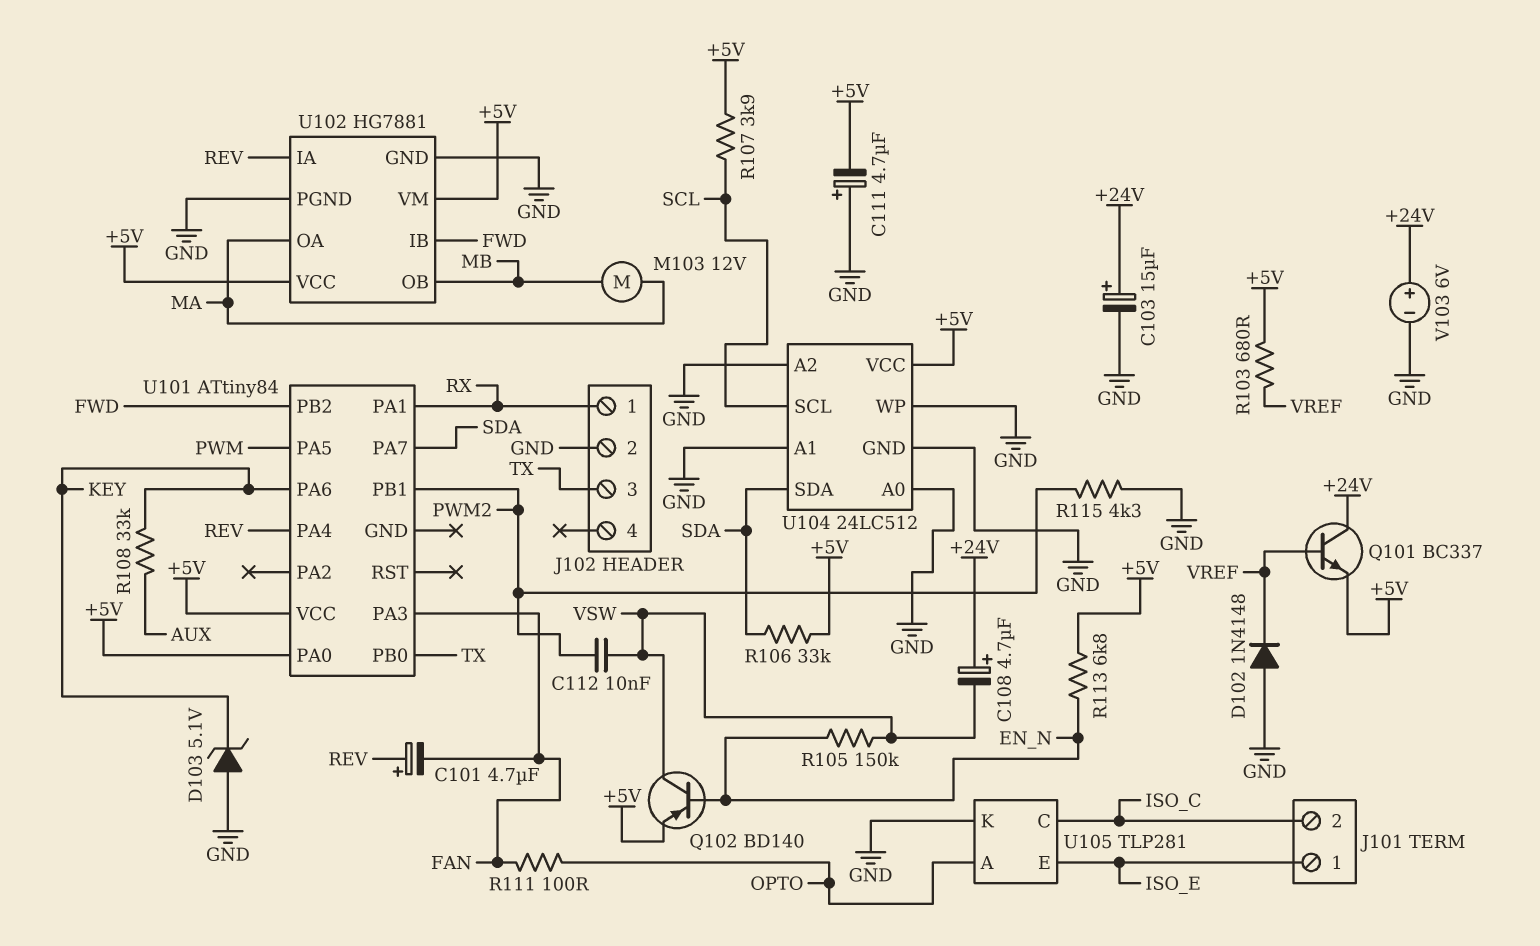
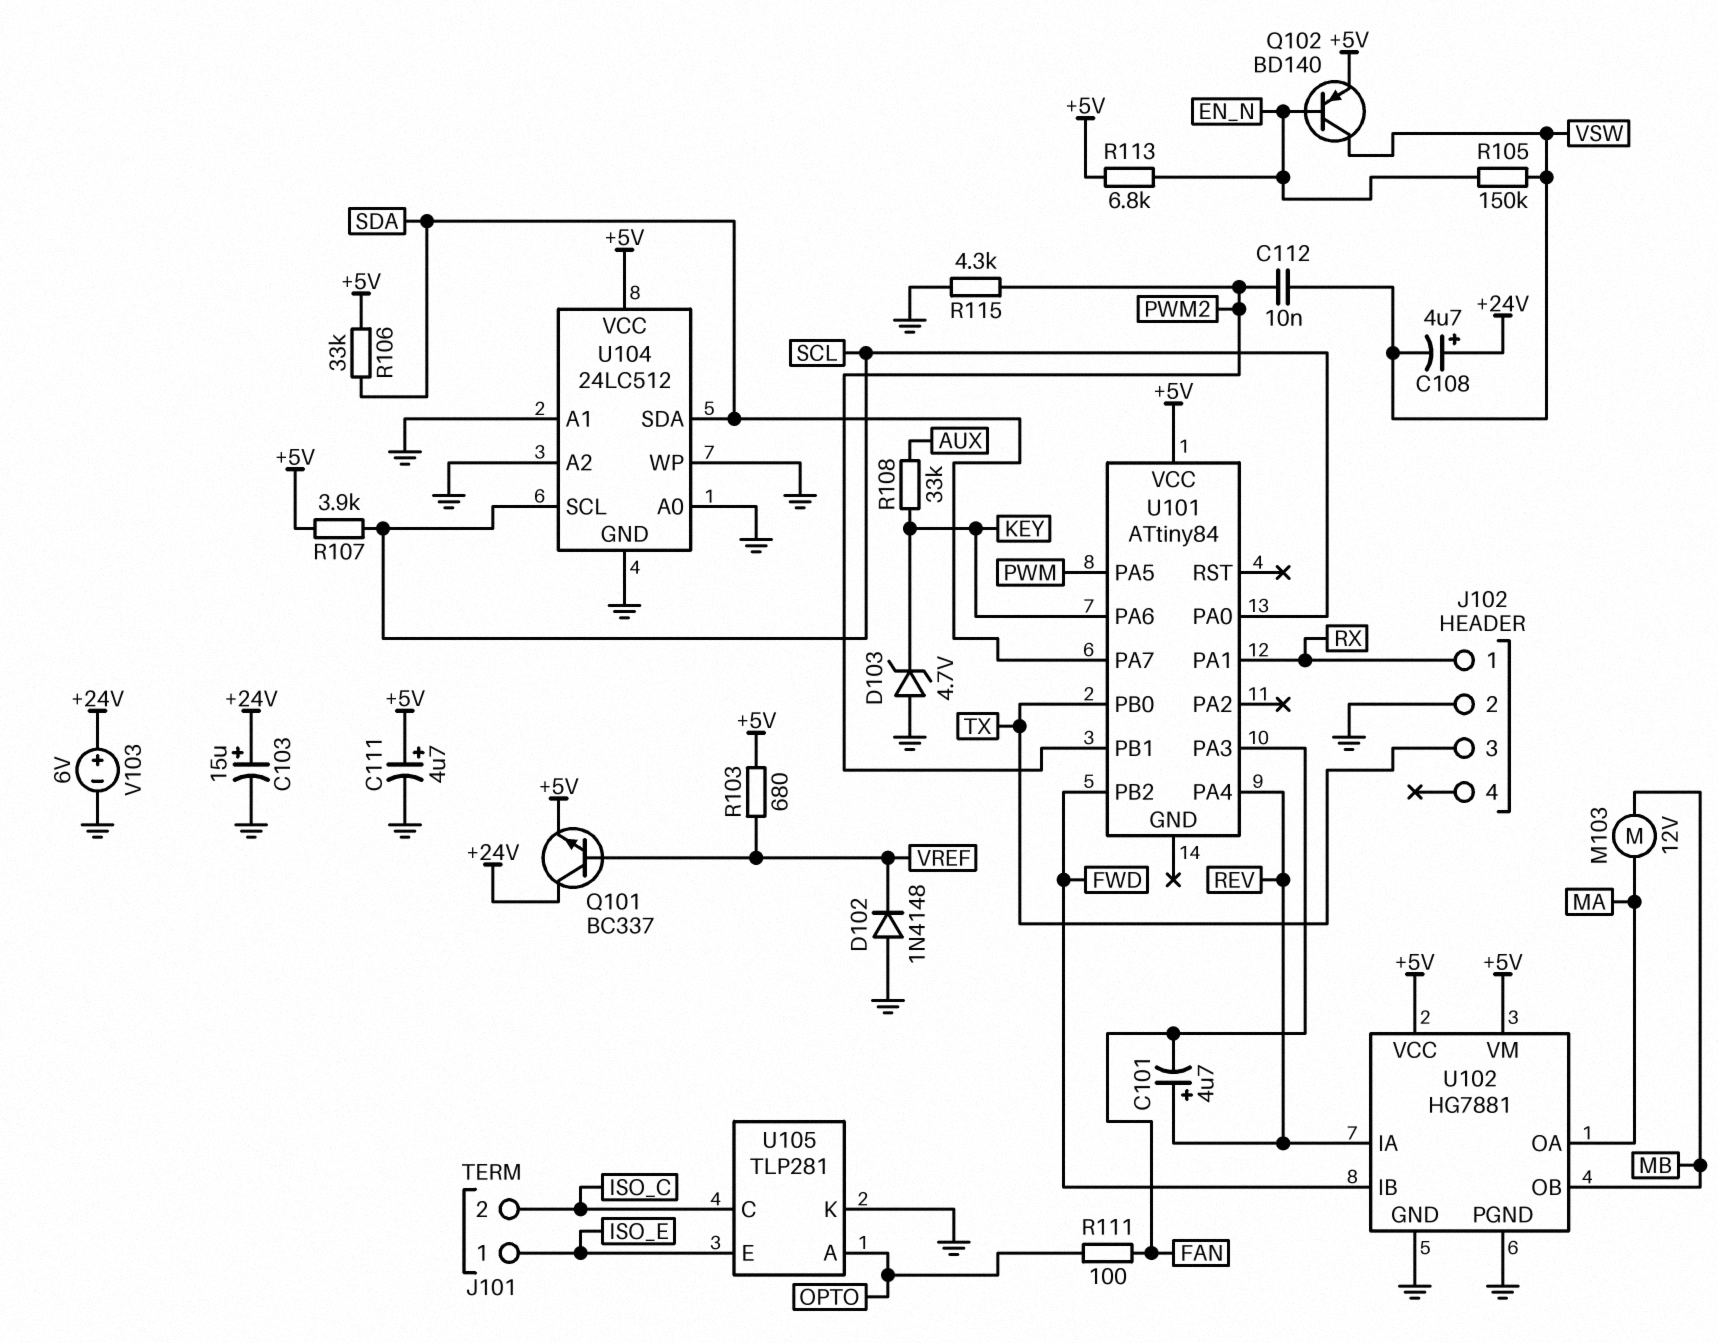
C111: 4.7uF (plus GND, minus +5V) -> 4.7uF (plus +5V, minus GND)
D103: zener 5.1V (A GND, K KEY) -> zener 4.7V (A GND, K KEY)
U101 pin PA0: +5V -> SCL

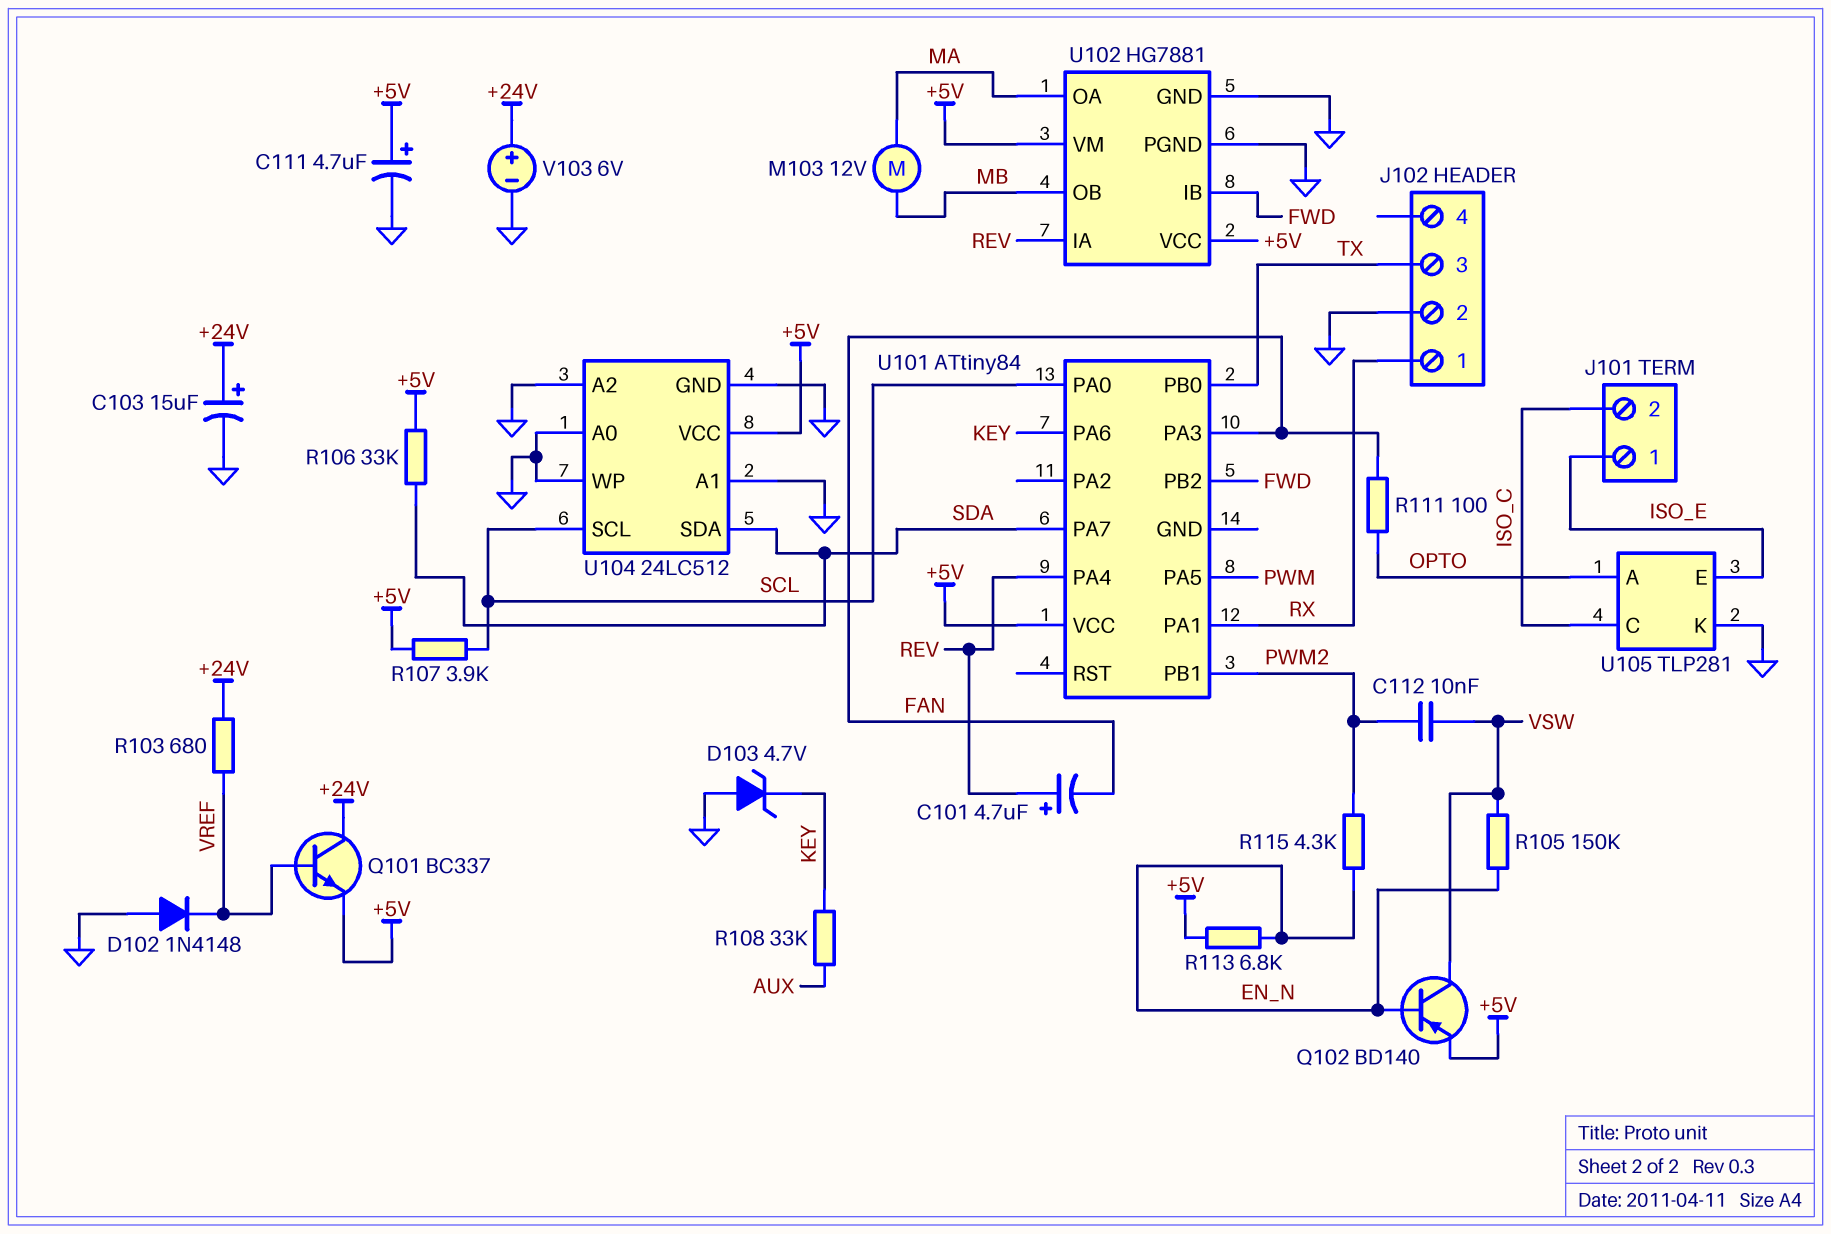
C108: 4.7uF (plus +24V, minus VSW) -> none
R103: 680 (+5V, VREF) -> 680 (+24V, VREF)
R115: 4.3k (GND, PWM2) -> 4.3k (EN_N, PWM2)

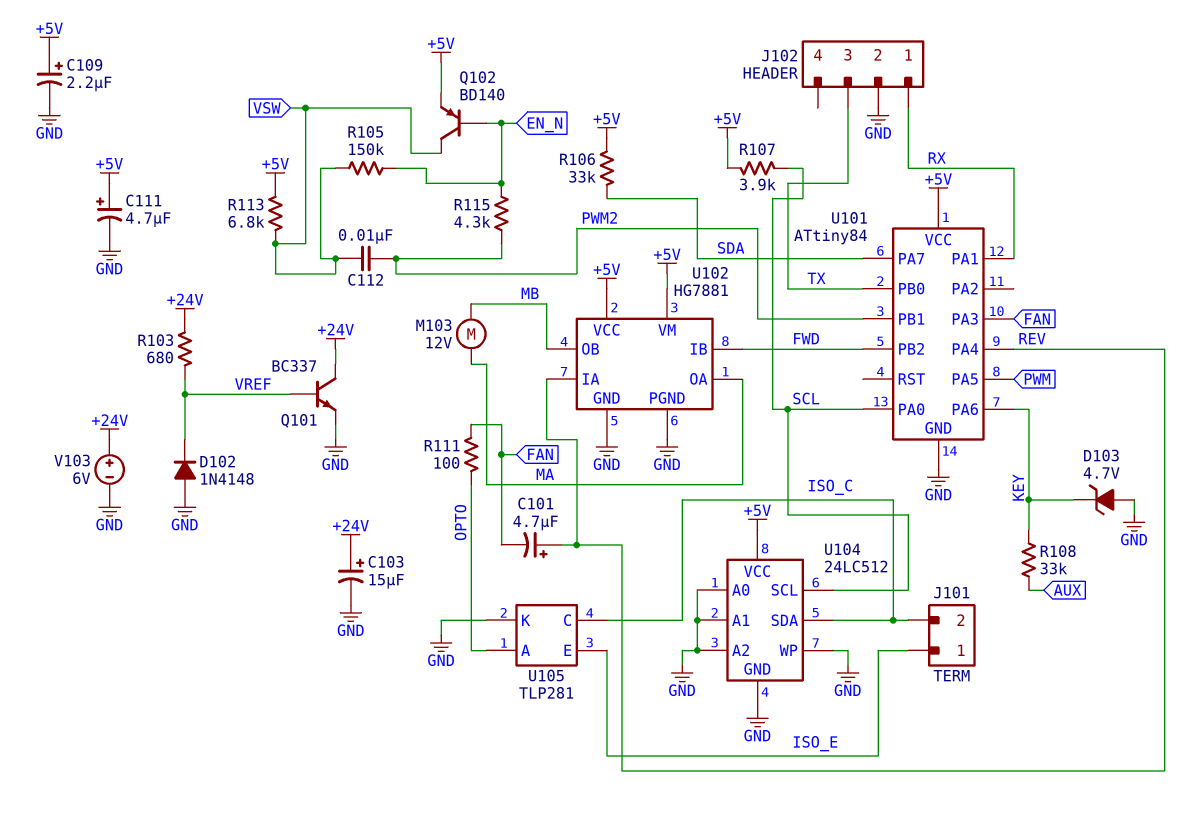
C109: none -> 2.2uF (plus +5V, minus GND)
Q101: NPN BC337 (B VREF, C +24V, E +5V) -> NPN BC337 (B VREF, C +24V, E GND)
R113: 6.8k (+5V, EN_N) -> 6.8k (+5V, VSW)
U101 pin GND: none -> GND
U104 pin SDA: SDA -> ISO_C

